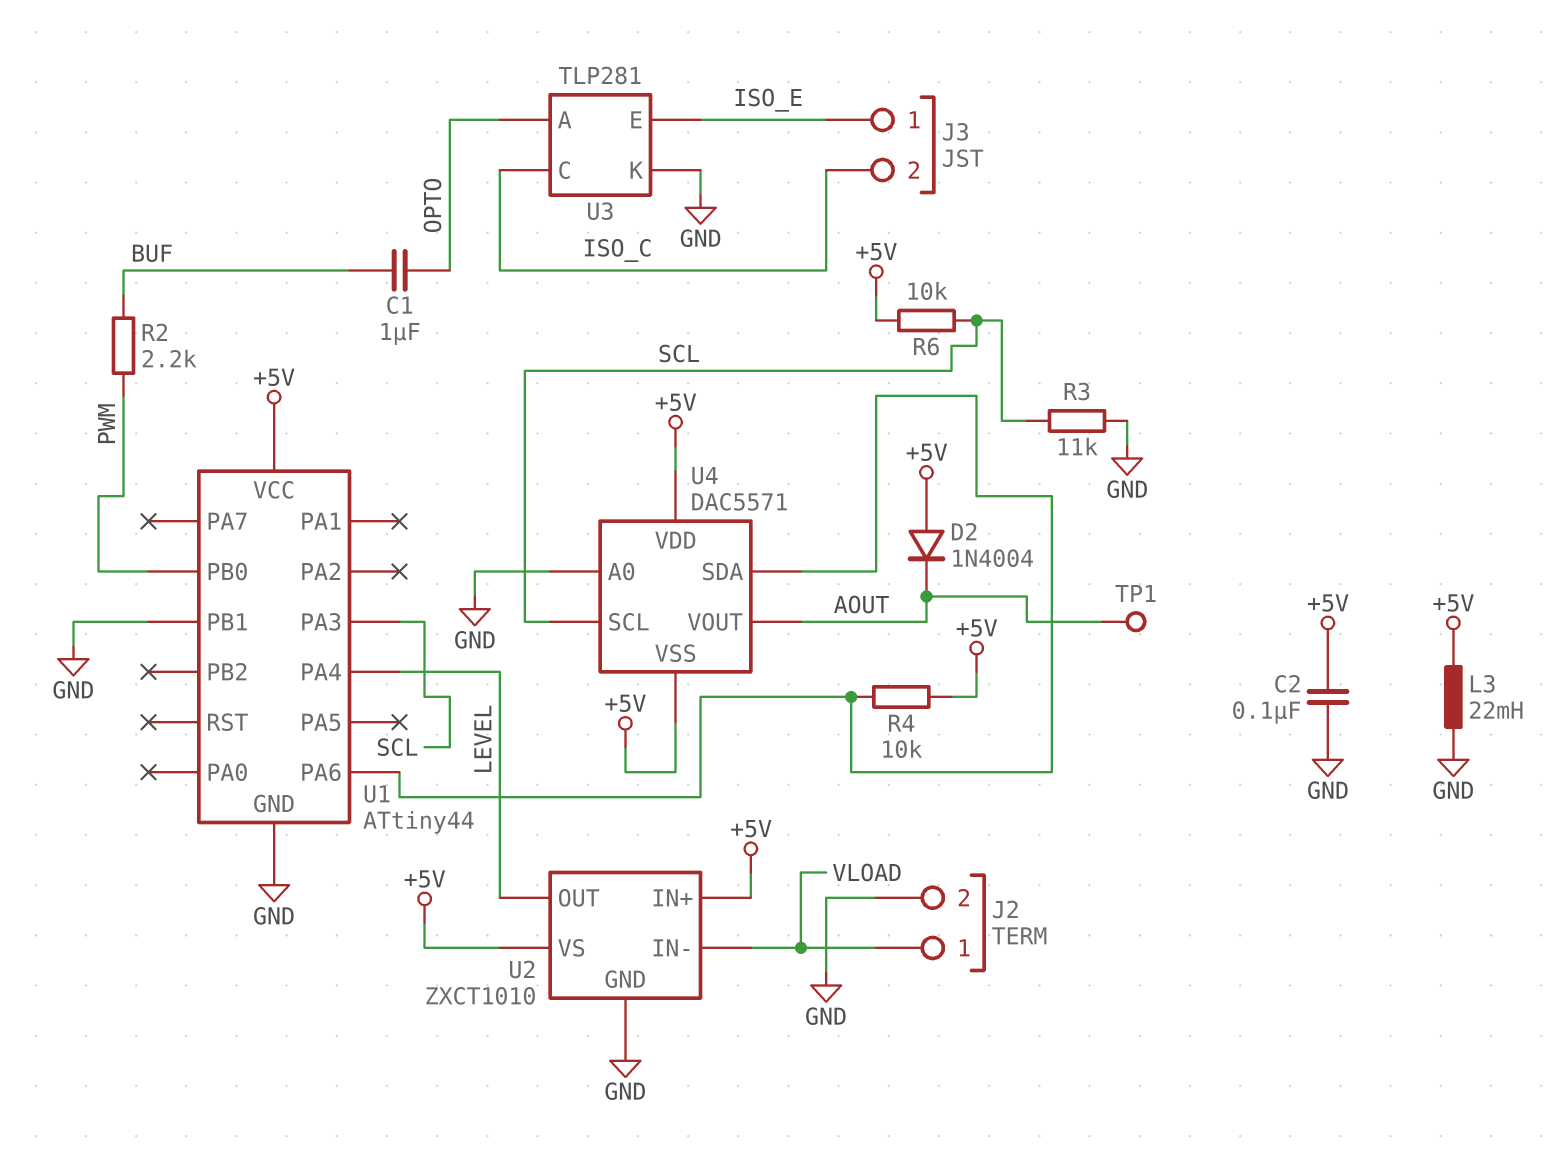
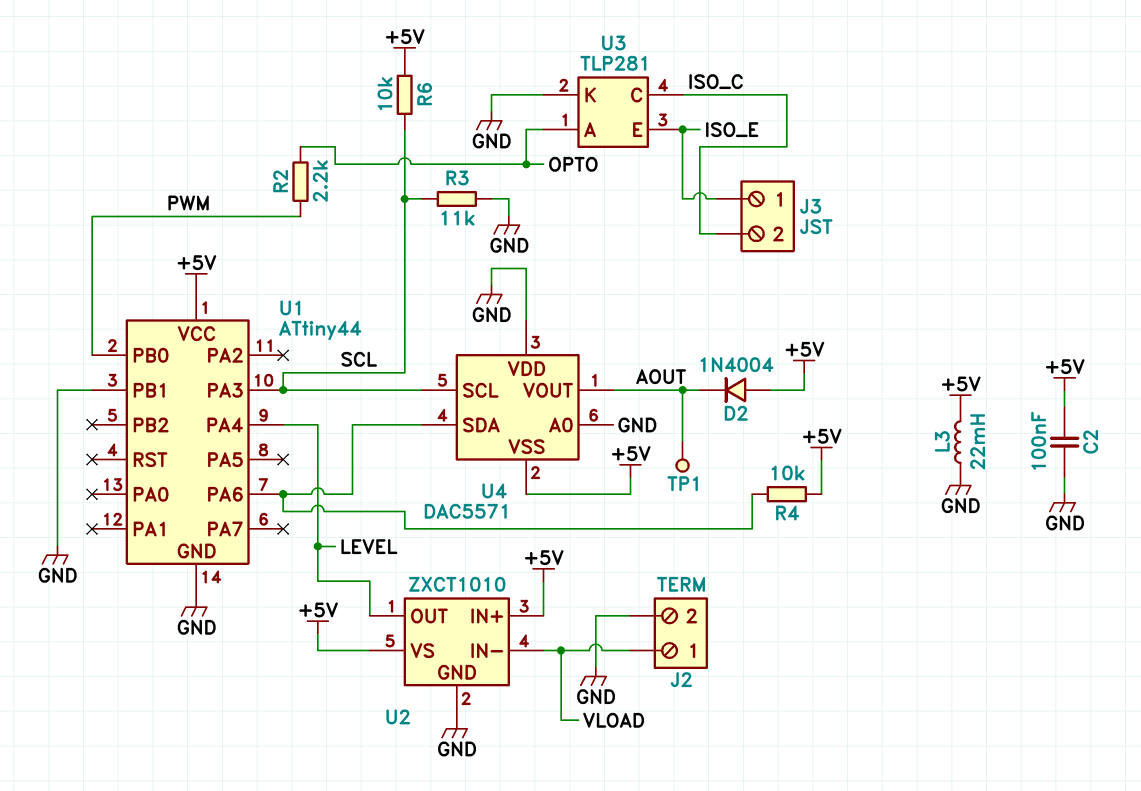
C1: 1uF (BUF, OPTO) -> none
R2: 2.2k (BUF, PWM) -> 2.2k (OPTO, PWM)
U4 pin VDD: +5V -> GND

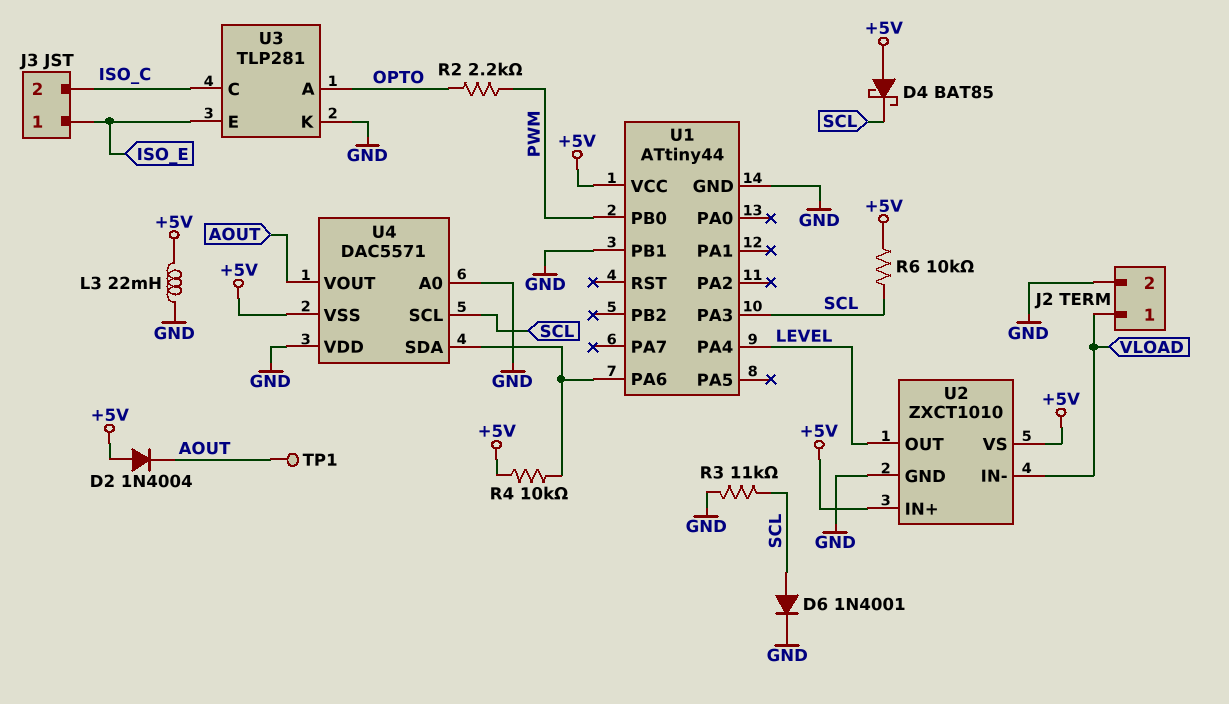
C2: 100nF (+5V, GND) -> none
D4: none -> schottky BAT85 (A +5V, K SCL)
D6: none -> diode 1N4001 (A SCL, K GND)

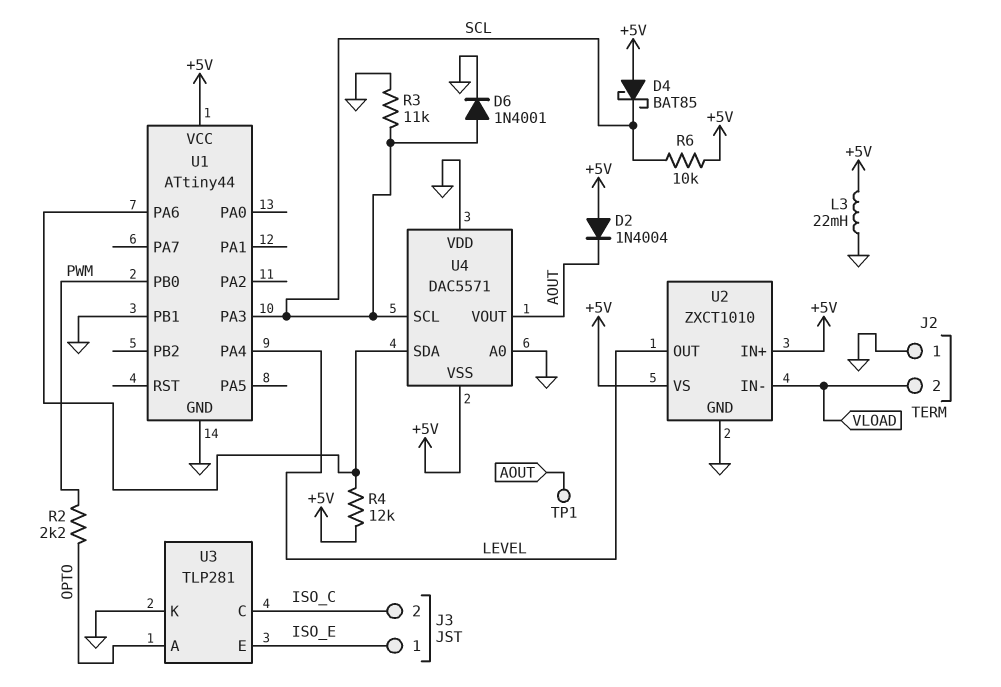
J2 pin 1: VLOAD -> GND
J2 pin 2: GND -> VLOAD
R4: 10k (+5V, U1/PA6) -> 12k (+5V, U1/PA6)

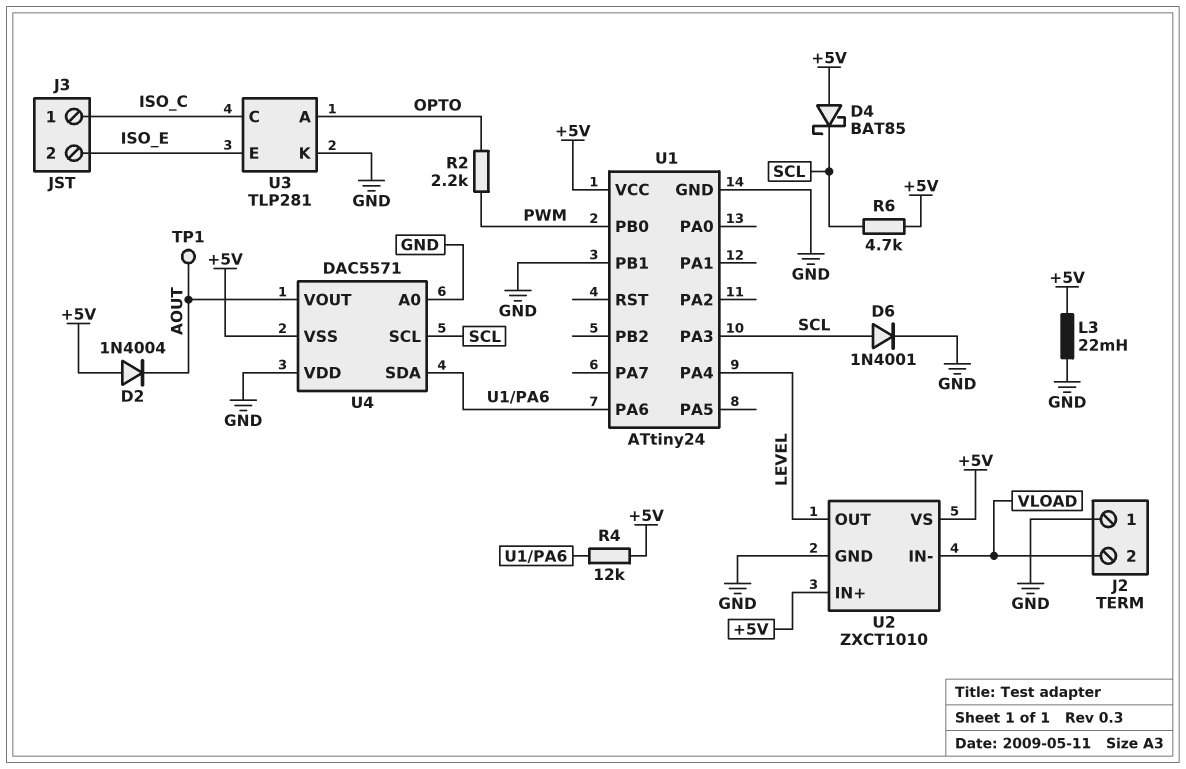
J3 pin 1: ISO_E -> ISO_C
J3 pin 2: ISO_C -> ISO_E
R3: 11k (GND, SCL) -> none
R6: 10k (+5V, SCL) -> 4.7k (+5V, SCL)
U1: ATtiny44 -> ATtiny24

